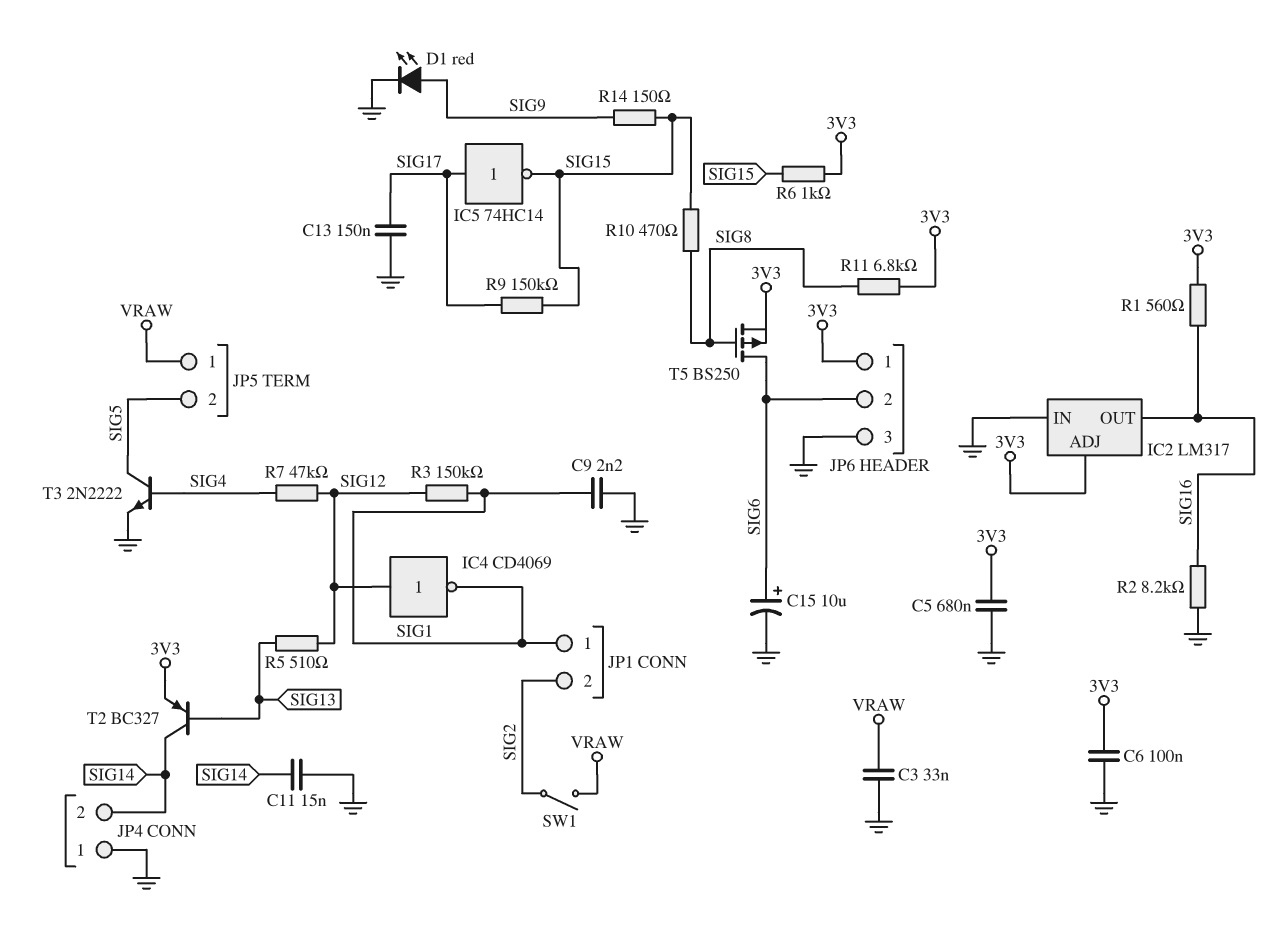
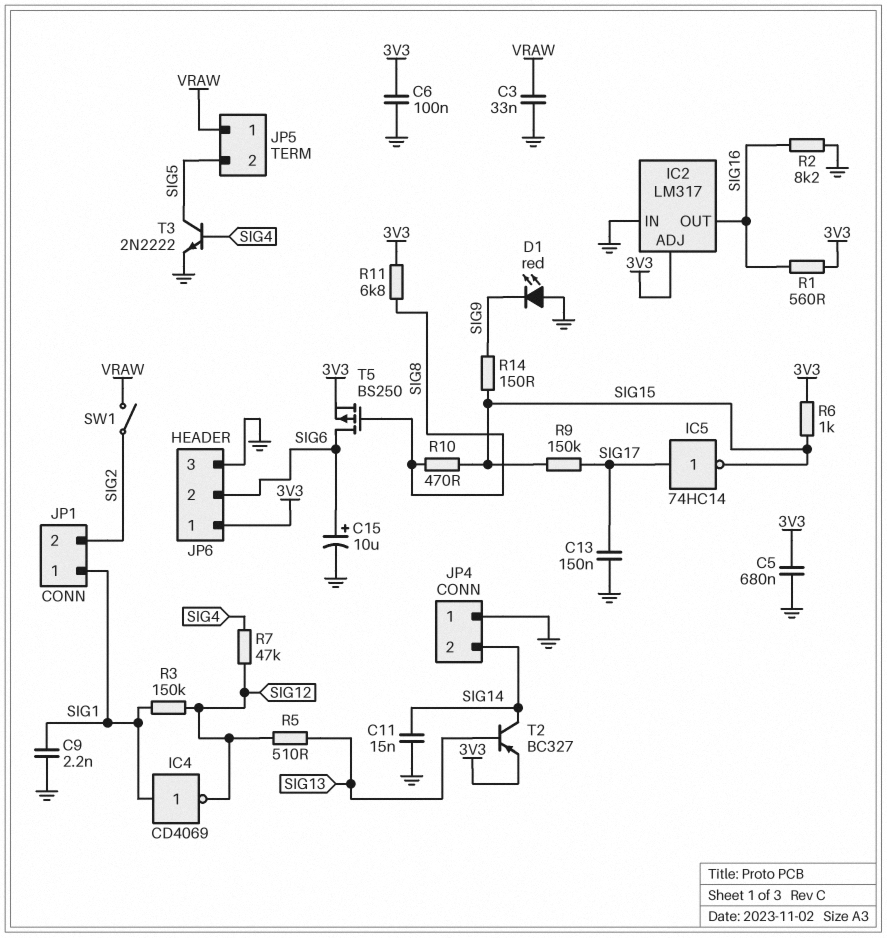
D1: LED red (A SIG9, K GND) -> LED red (A GND, K SIG9)
IC4: NOT CD4069 (in SIG12, out SIG1) -> NOT CD4069 (in SIG1, out SIG12)

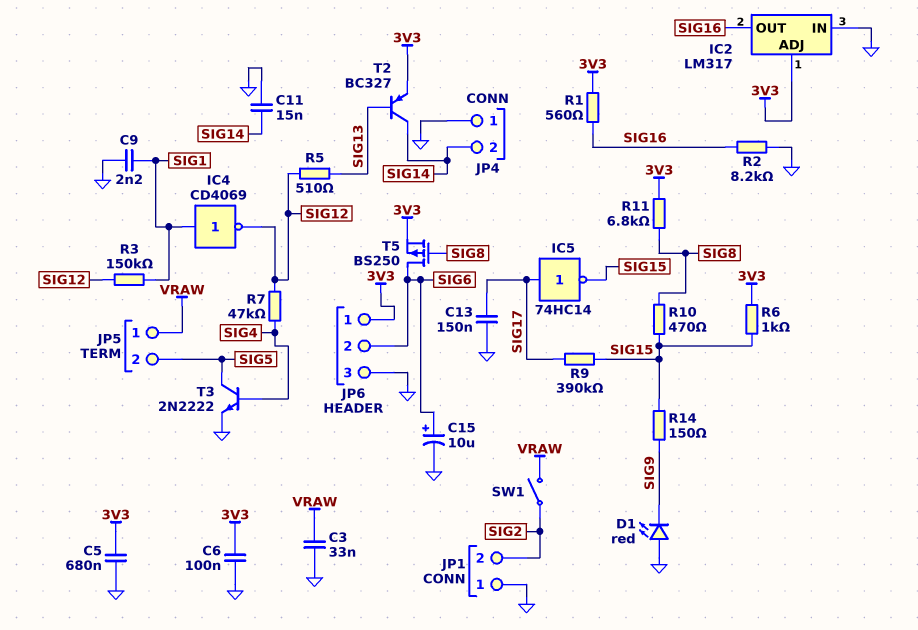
JP1 pin 1: SIG1 -> GND
R9: 150k (SIG15, SIG17) -> 390k (SIG15, SIG17)

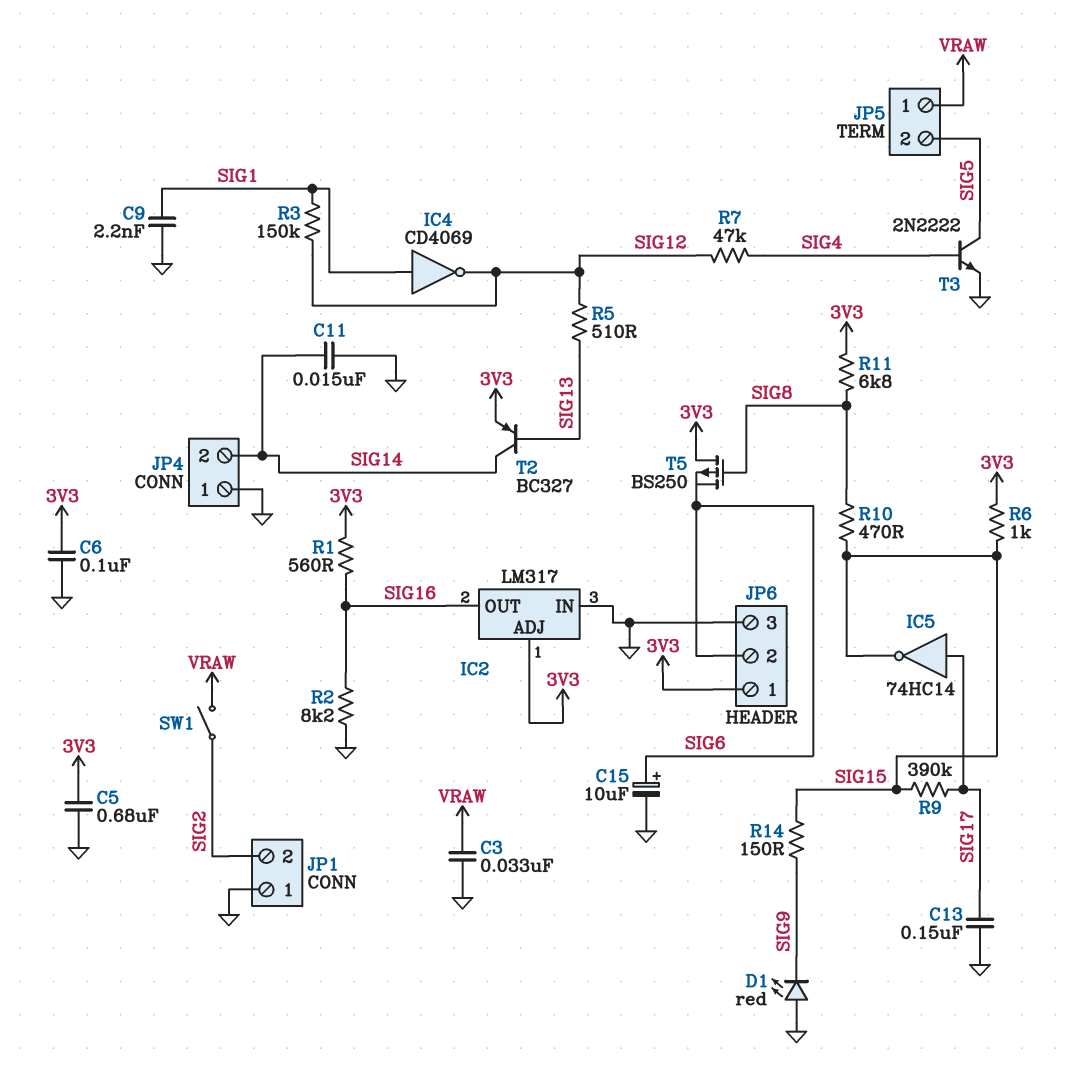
T5: PMOS BS250 (G SIG8, D SIG6, S 3V3) -> PMOS BS250 (G SIG8, D 3V3, S SIG6)

